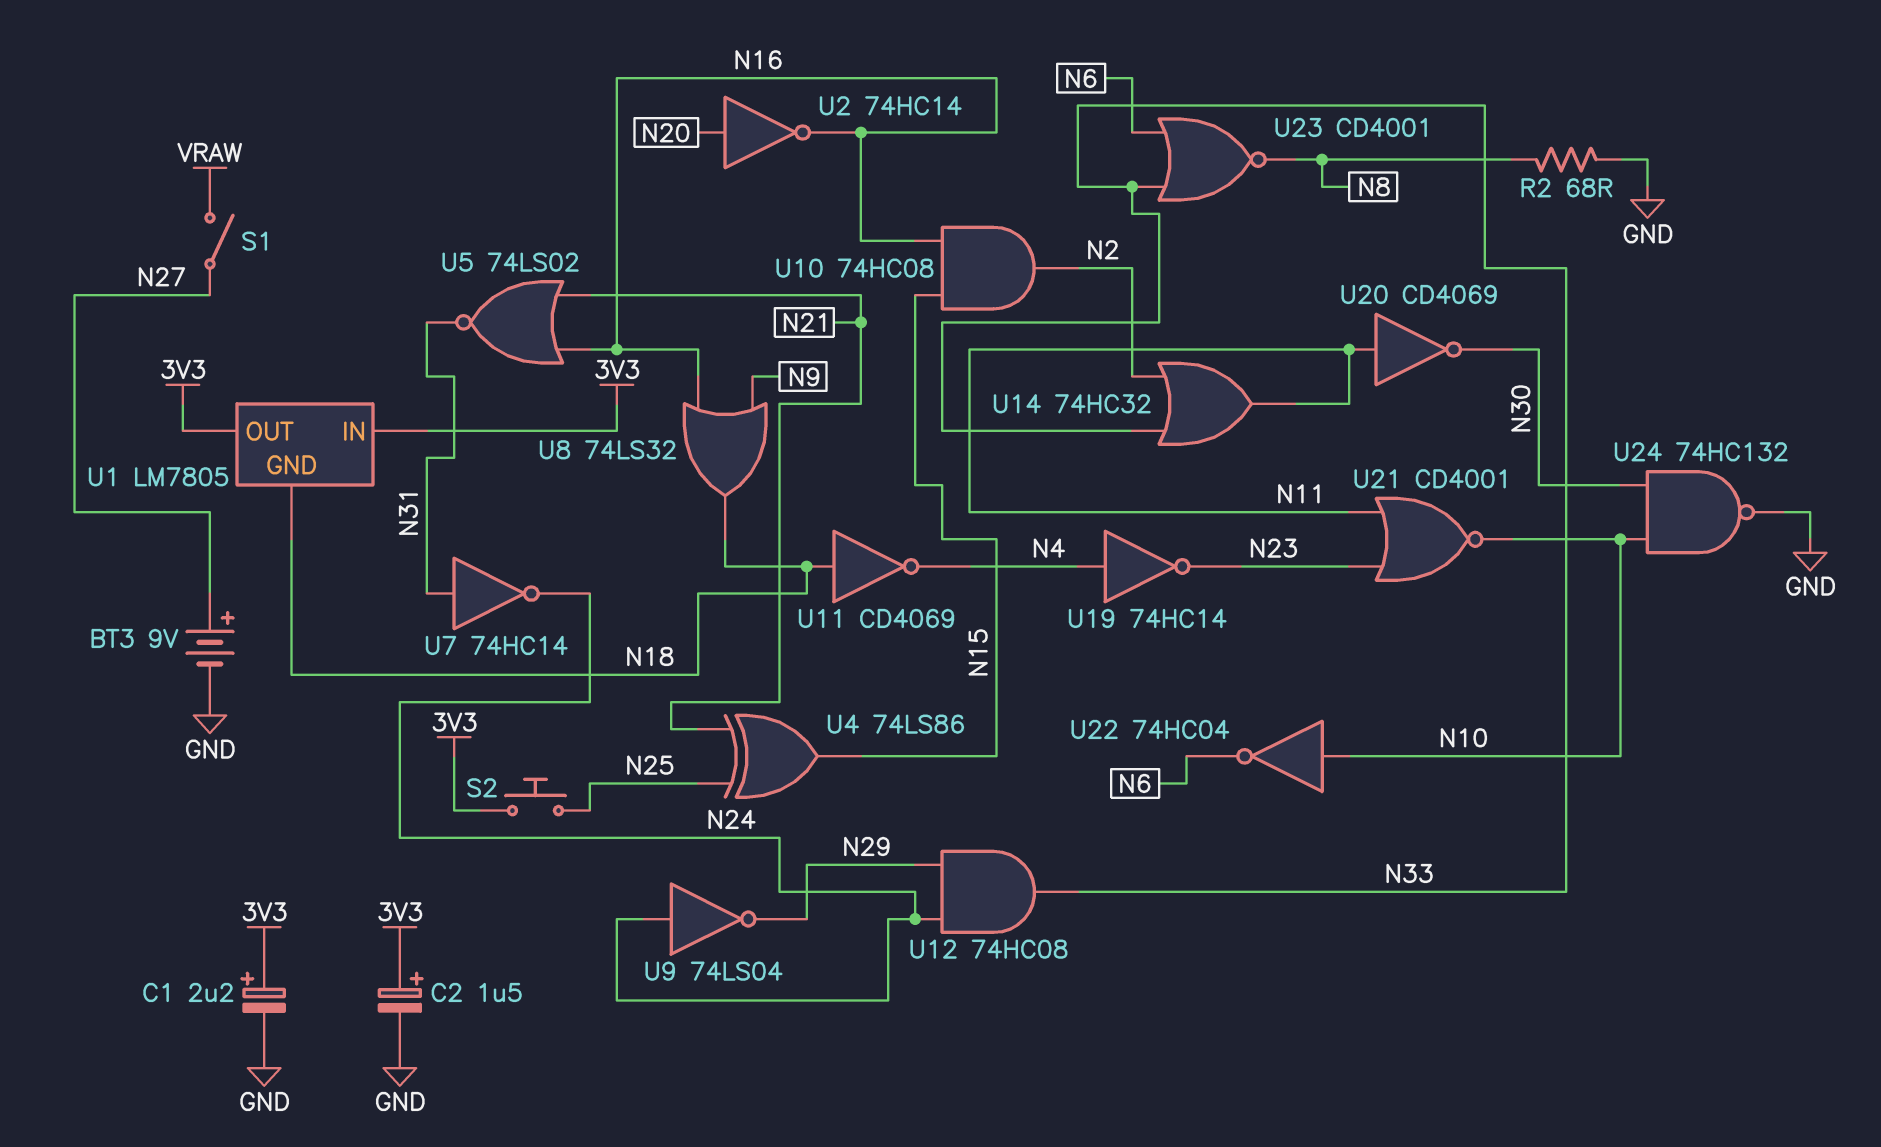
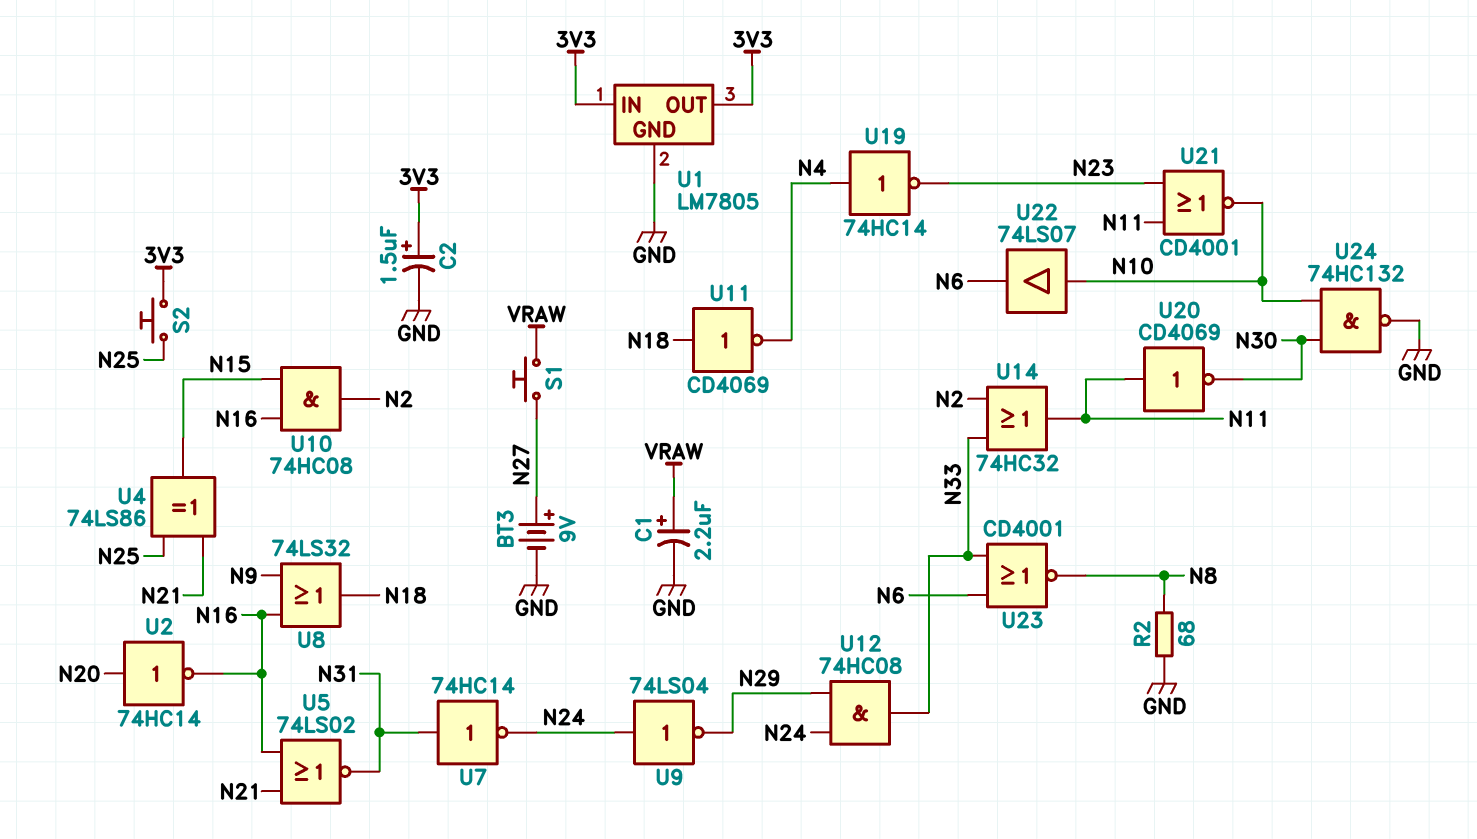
C1: 2.2uF (plus 3V3, minus GND) -> 2.2uF (plus VRAW, minus GND)
S1: switch (N27, VRAW) -> button (N27, VRAW)
U1 pin GND: N18 -> GND
U22: NOT 74HC04 (in N10, out N6) -> buffer 74LS07 (in N10, out N6)

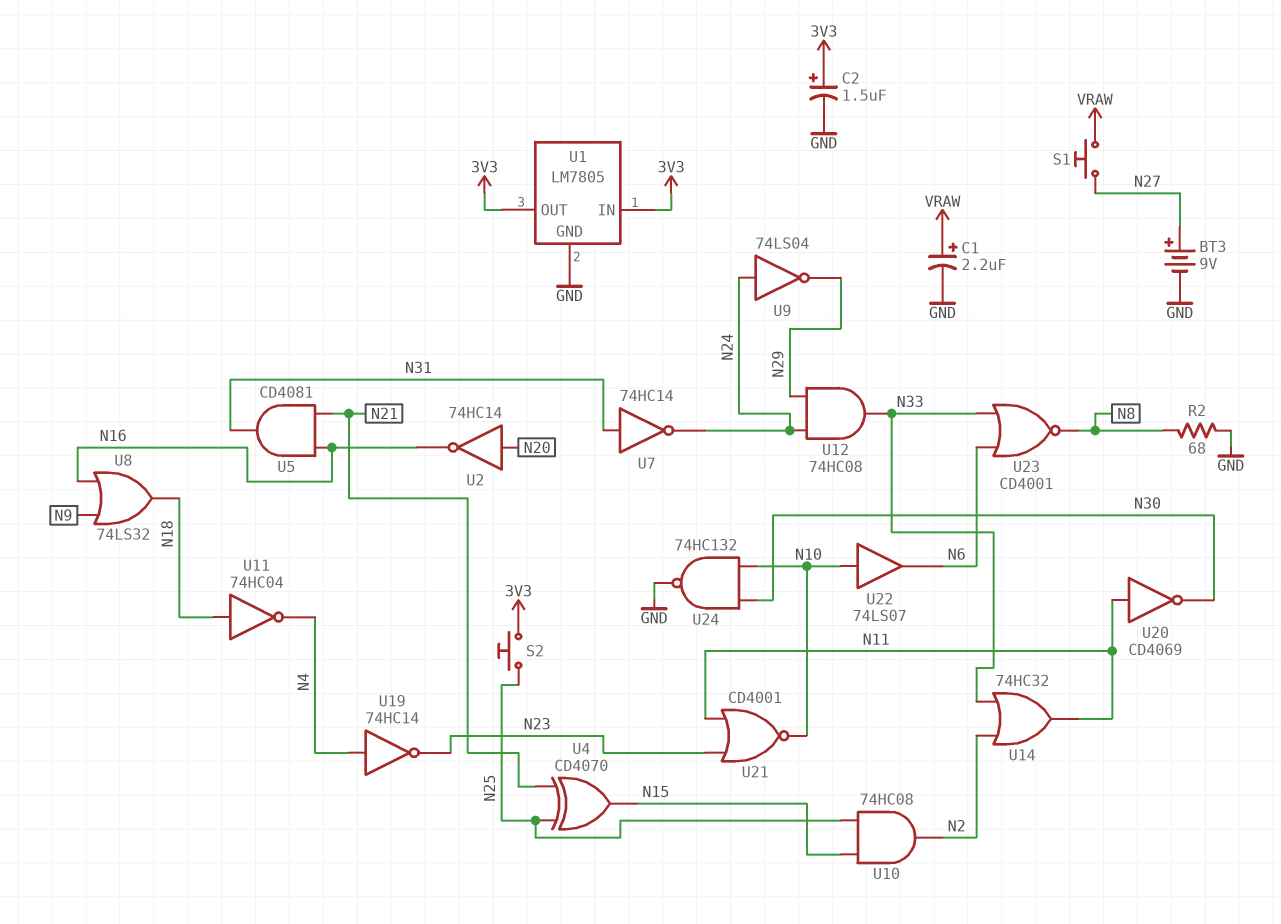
U4: XOR 74LS86 (in N21, in N25, out N15) -> XOR CD4070 (in N21, in N25, out N15)
U5: NOR 74LS02 (in N16, in N21, out N31) -> AND CD4081 (in N16, in N21, out N31)
U10: AND 74HC08 (in N15, in N16, out N2) -> AND 74HC08 (in N15, in N25, out N2)
U11: NOT CD4069 (in N18, out N4) -> NOT 74HC04 (in N18, out N4)

